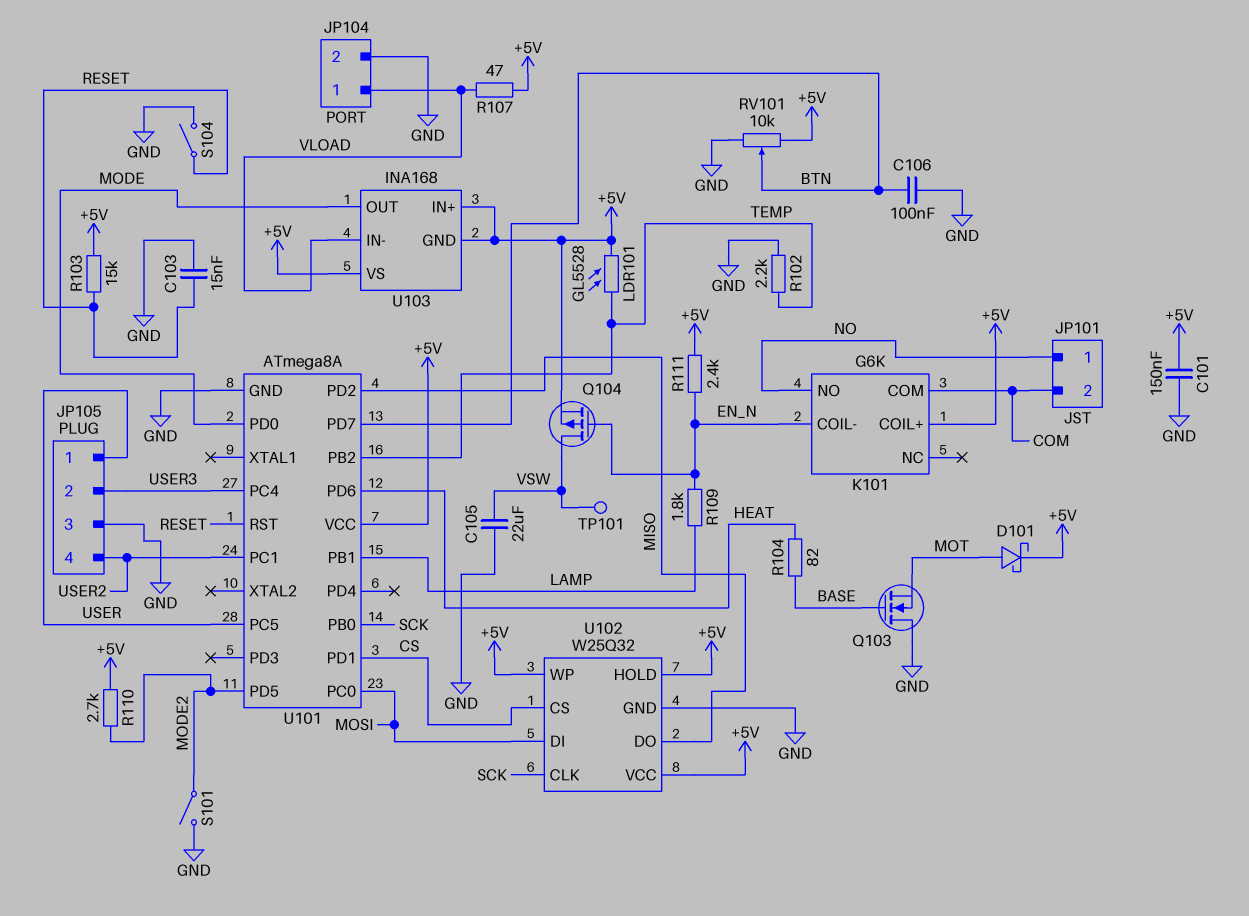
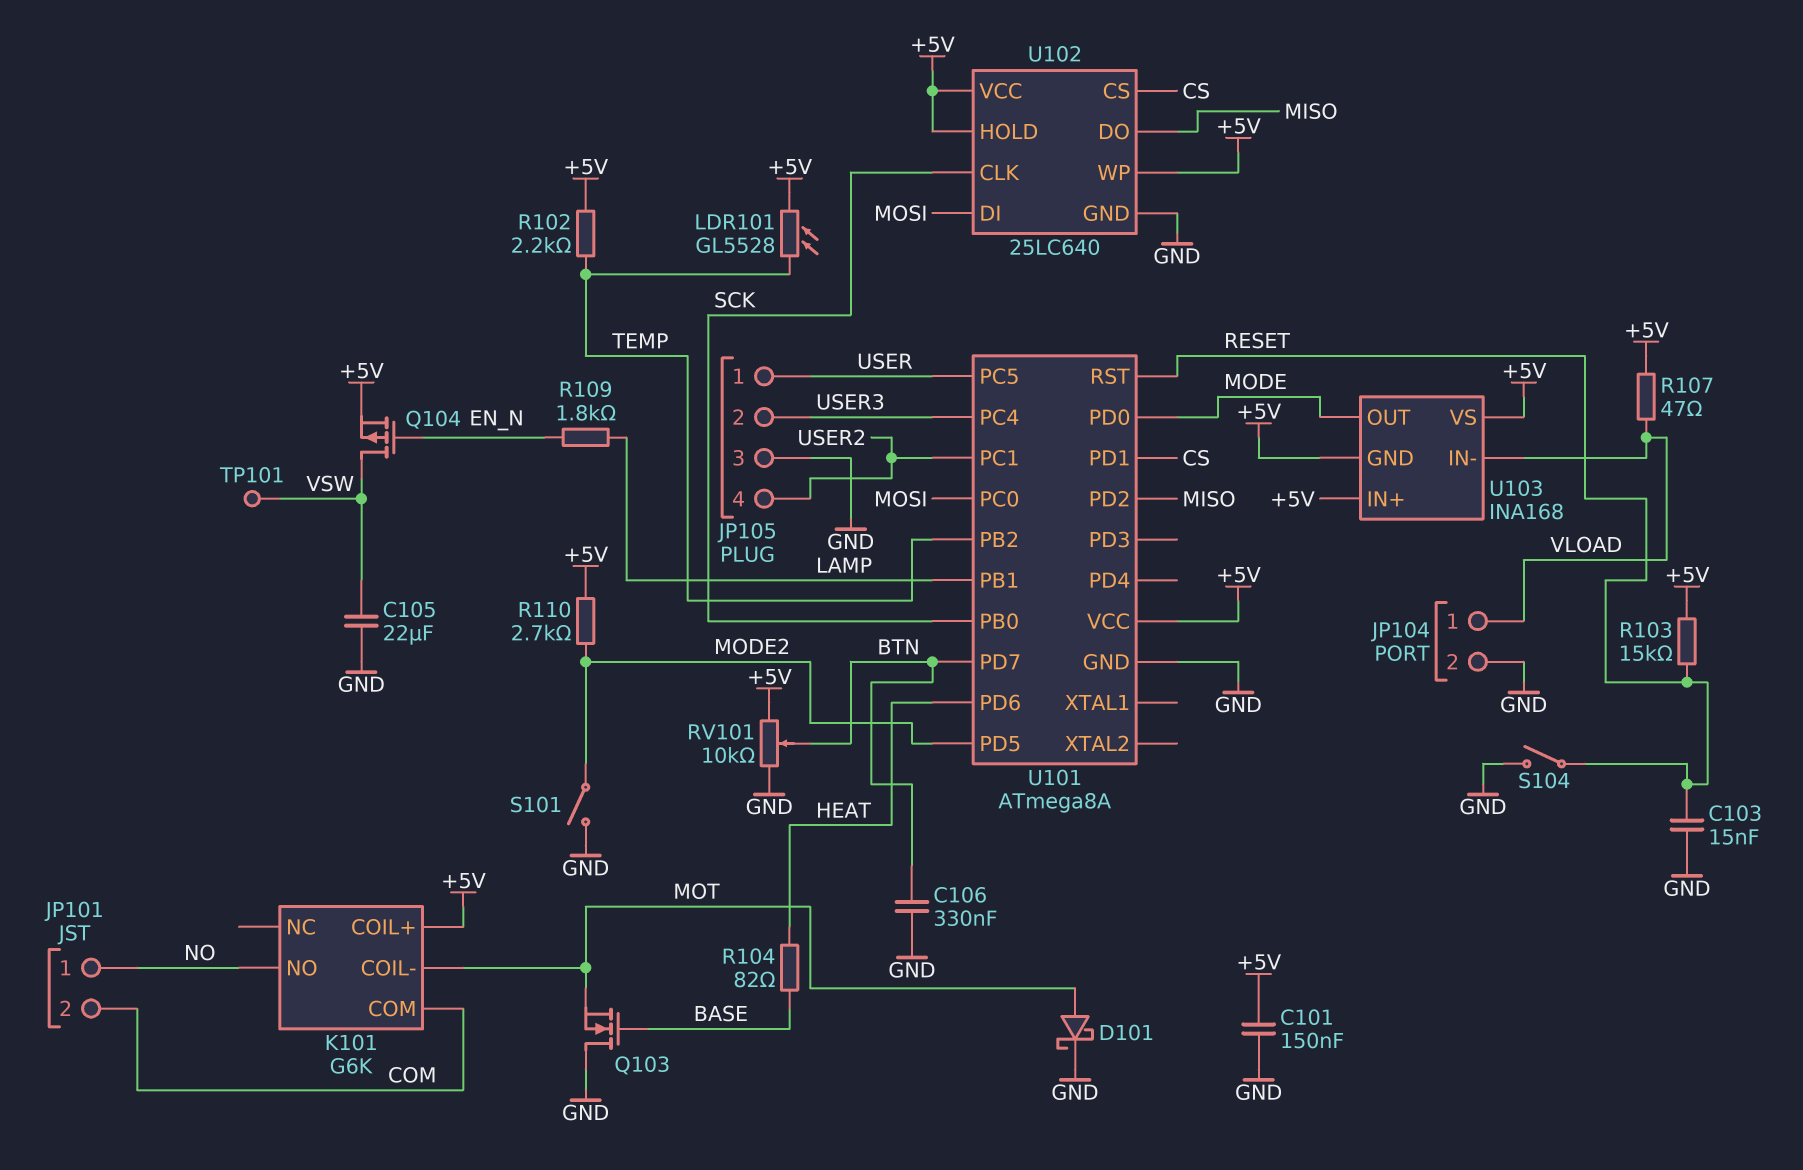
C106: 100nF (BTN, GND) -> 330nF (BTN, GND)
D101: schottky (A MOT, K +5V) -> schottky (A MOT, K GND)
K101 pin COIL-: EN_N -> MOT
R102: 2.2k (GND, TEMP) -> 2.2k (+5V, TEMP)
R111: 2.4k (+5V, EN_N) -> none
U102: W25Q32 -> 25LC640

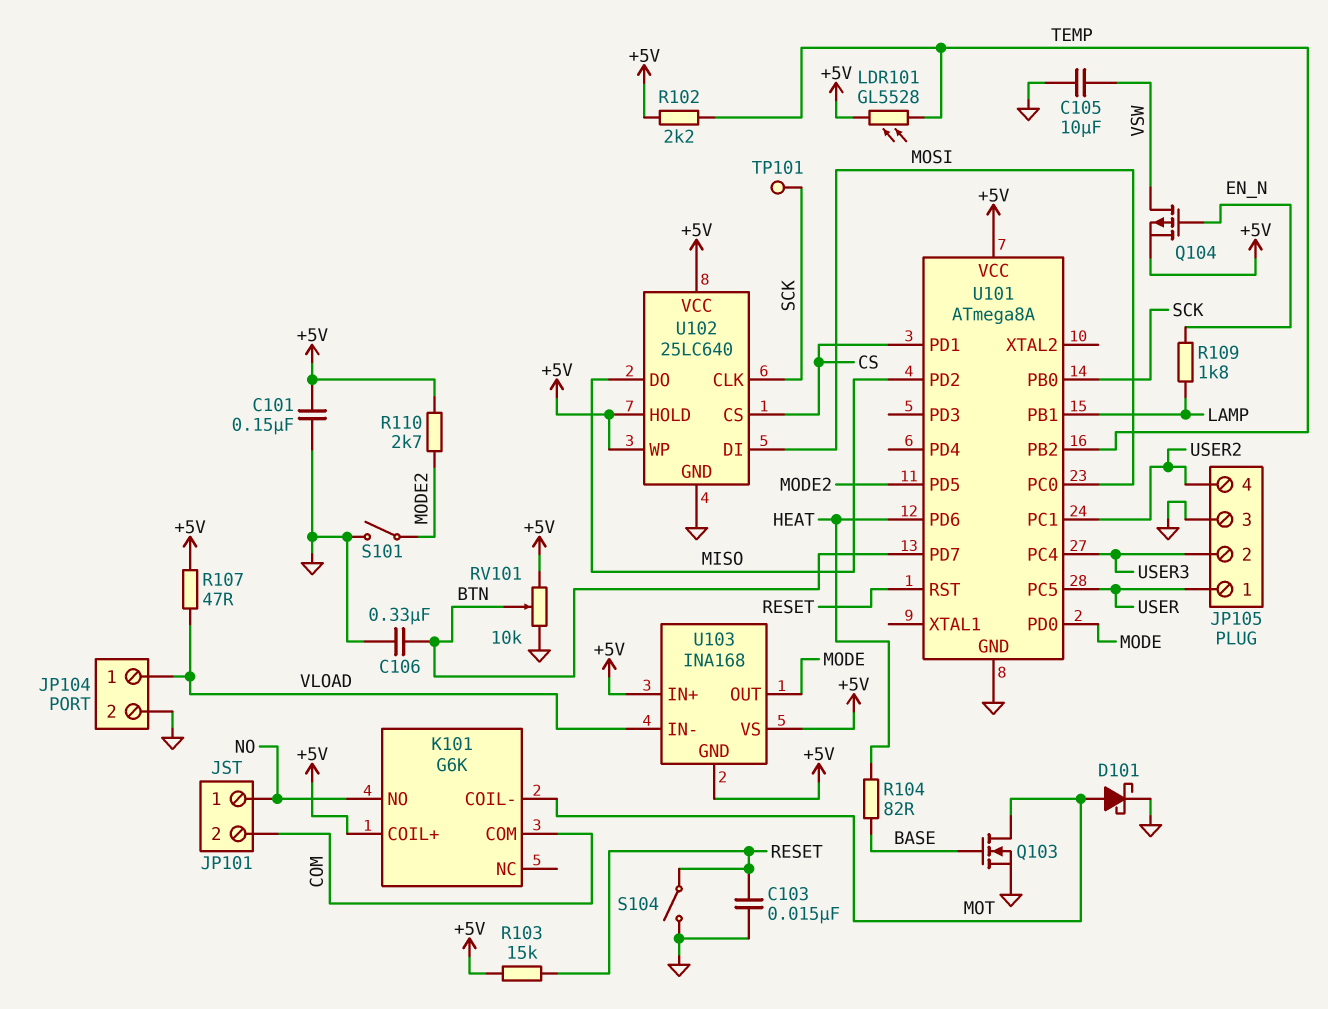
C105: 22uF (GND, VSW) -> 10uF (GND, VSW)
Q103: NMOS (G BASE, D GND, S MOT) -> NMOS (G BASE, D MOT, S GND)
TP101: test point (VSW) -> test point (SCK)

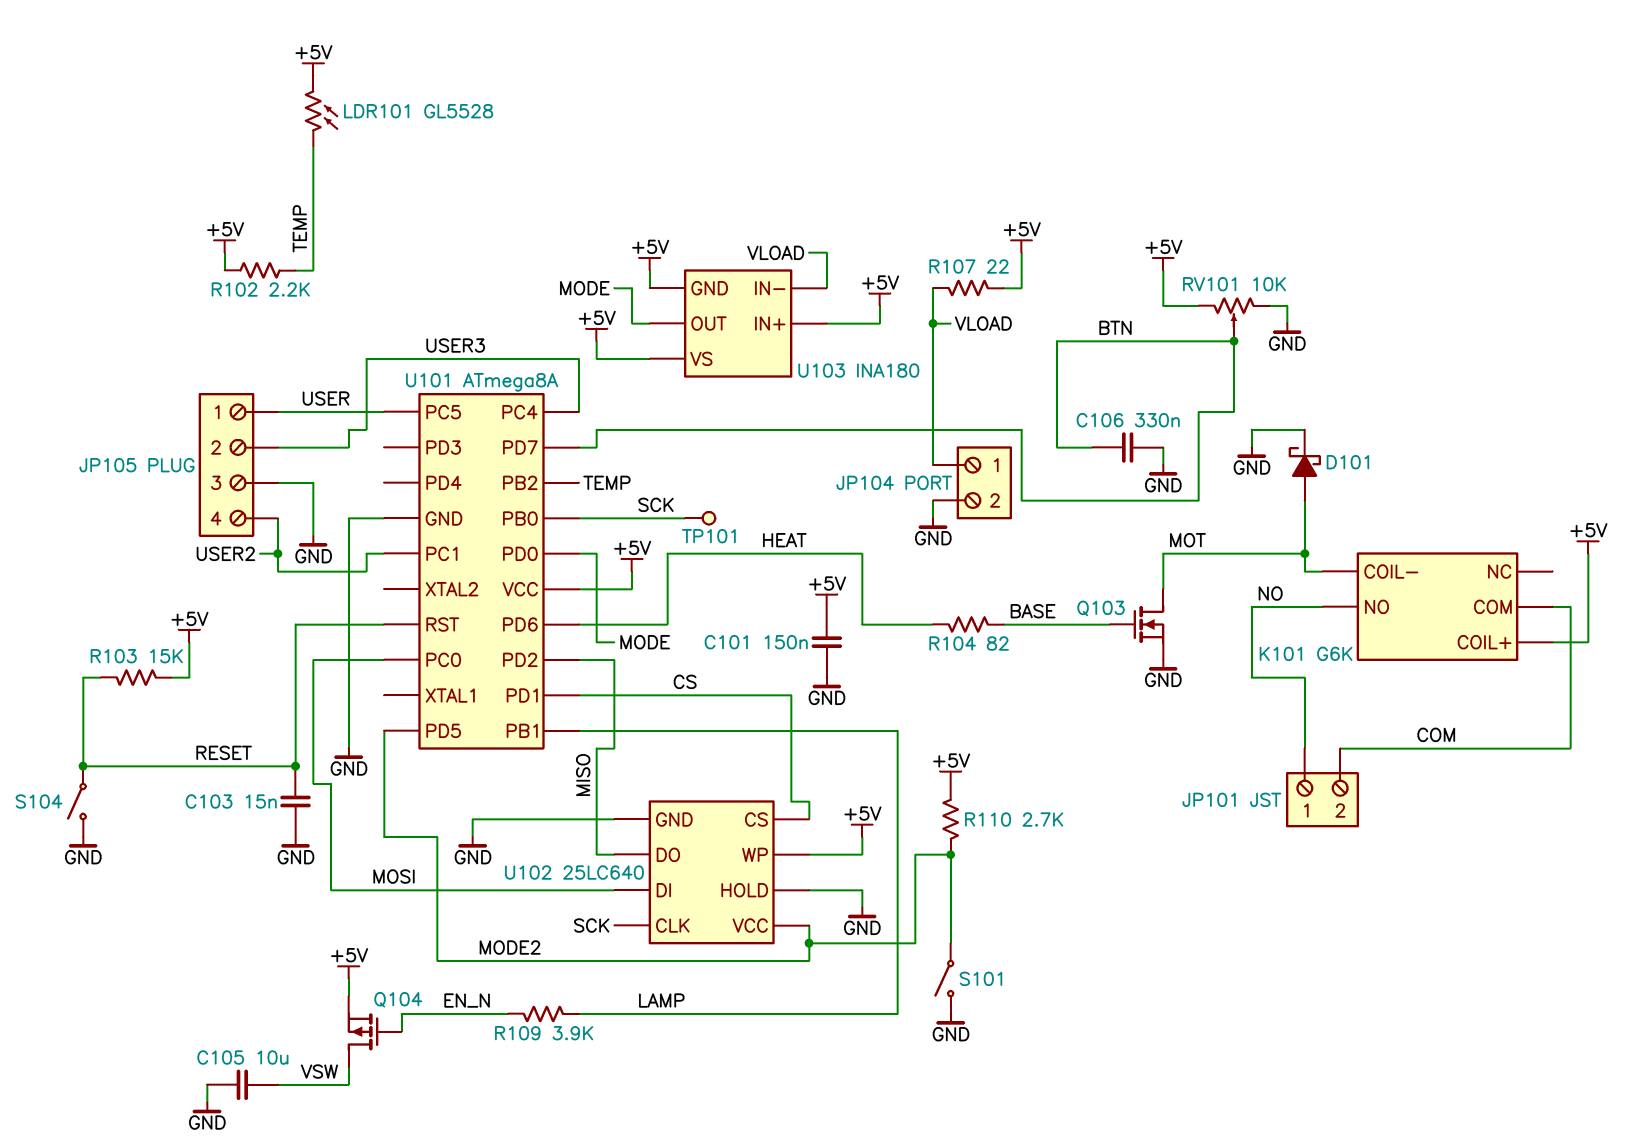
R107: 47 (+5V, VLOAD) -> 22 (+5V, VLOAD)
R109: 1.8k (EN_N, LAMP) -> 3.9k (EN_N, LAMP)
U102 pin HOLD: +5V -> GND
U102 pin VCC: +5V -> MODE2
U103: INA168 -> INA180

